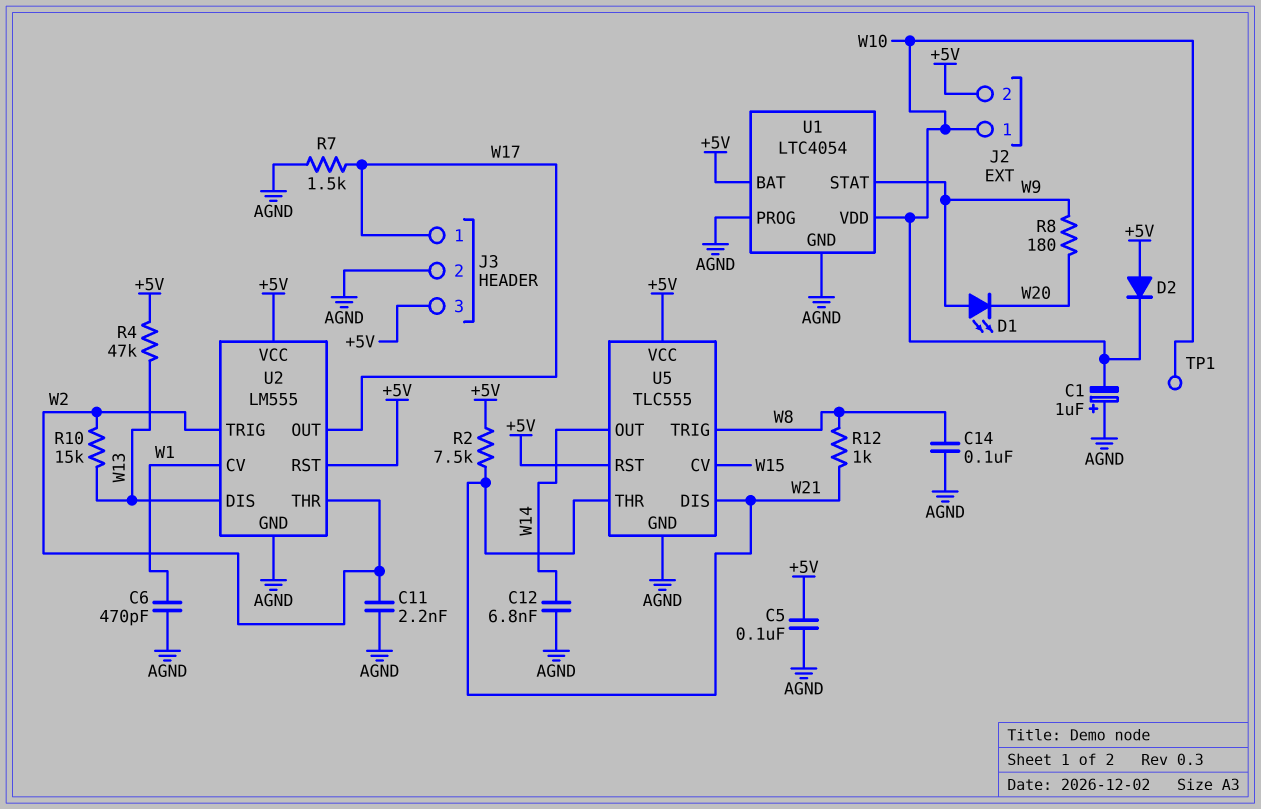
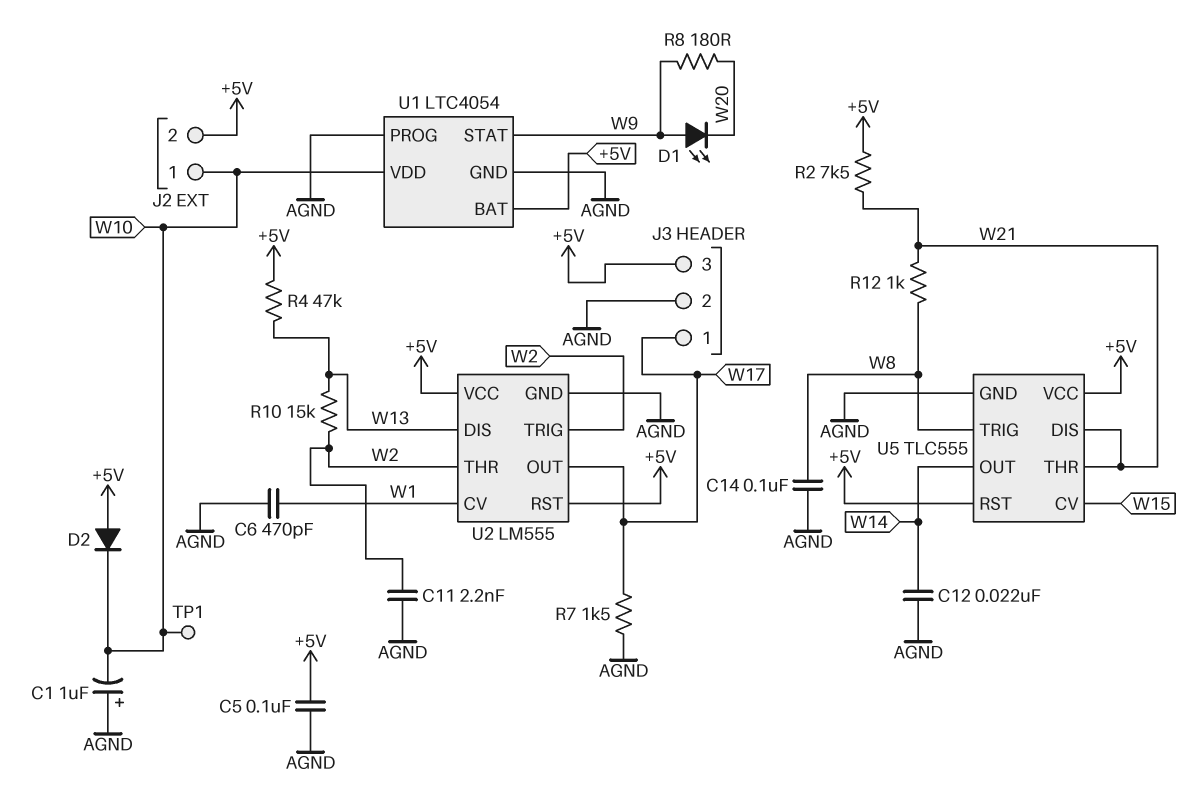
C12: 6.8nF (AGND, W14) -> 22nF (AGND, W14)

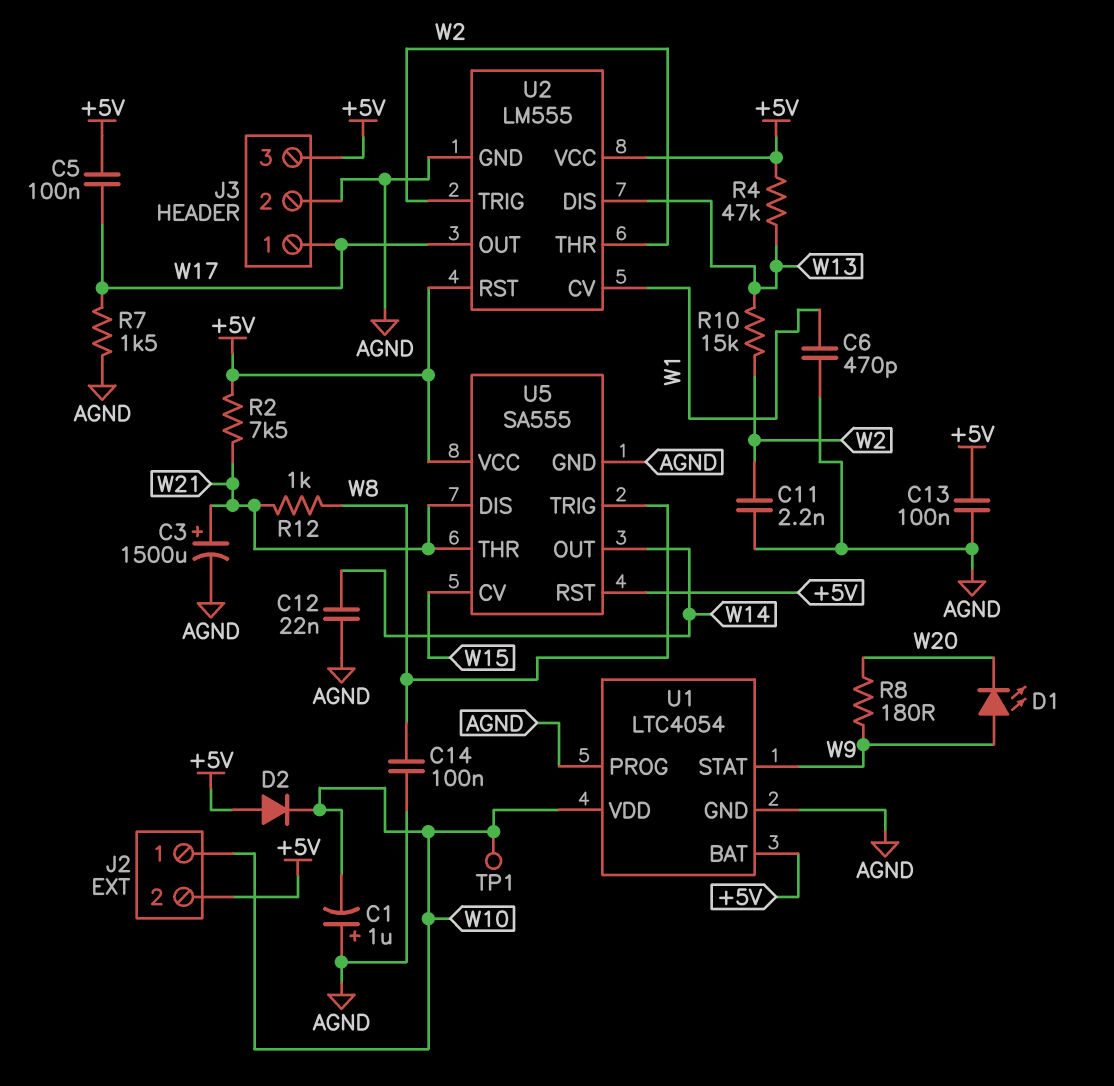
C3: none -> 1500uF (plus W21, minus AGND)
C5: 100nF (+5V, AGND) -> 100nF (+5V, W17)
C13: none -> 100nF (+5V, AGND)
U5: TLC555 -> SA555

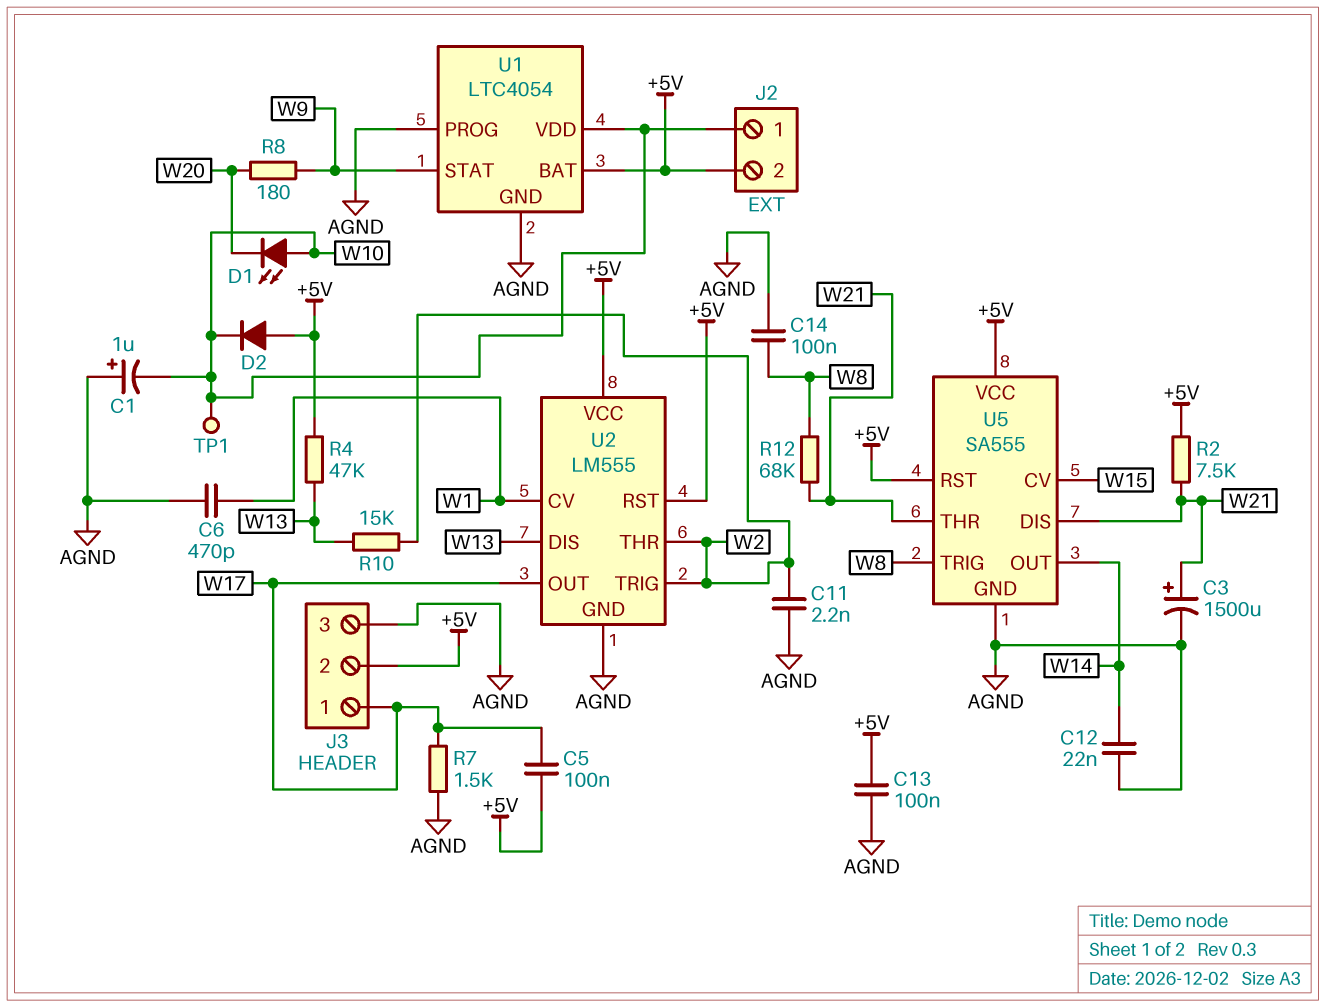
D1: LED (A W9, K W20) -> LED (A W10, K W20)
J3 pin 2: AGND -> +5V
J3 pin 3: +5V -> AGND
R12: 1k (W8, W21) -> 68k (W8, W21)

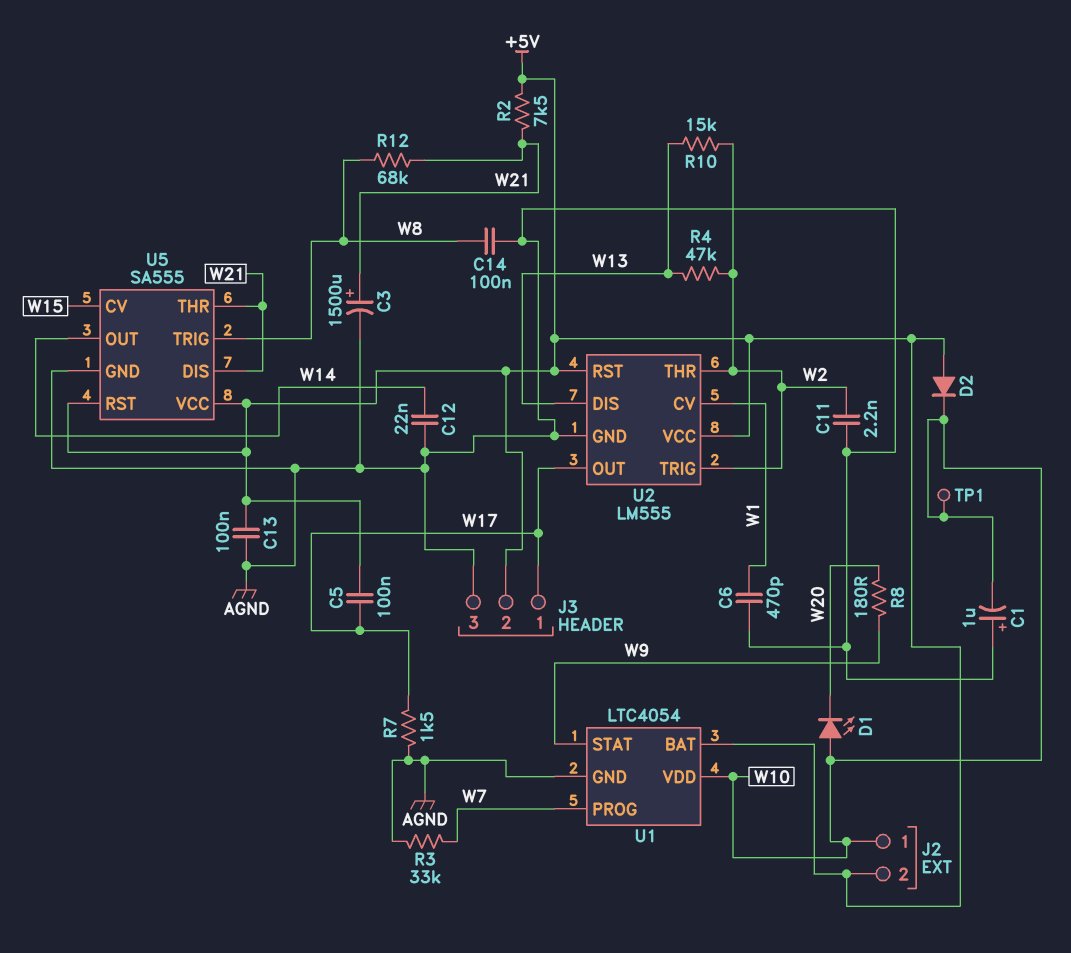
R3: none -> 33k (AGND, W7)
R4: 47k (+5V, W13) -> 47k (W2, W13)
U1 pin PROG: AGND -> W7

